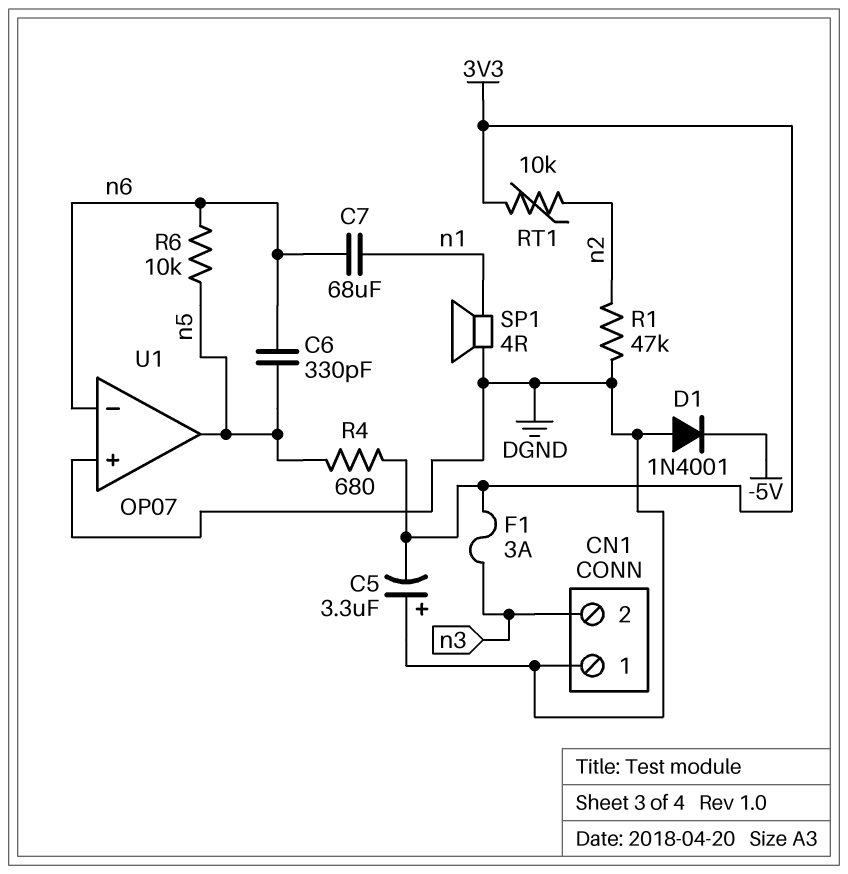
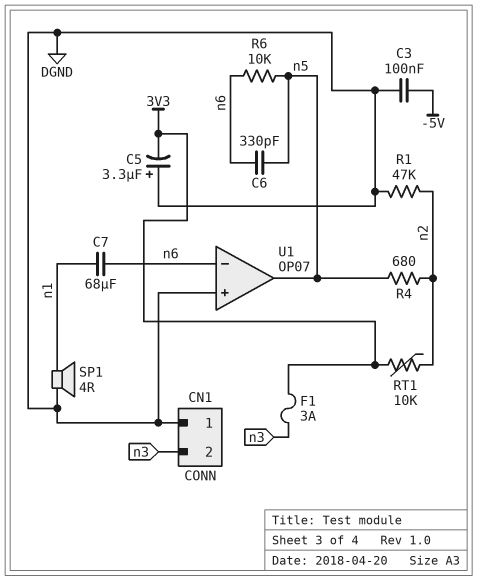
C3: none -> 100nF (-5V, DGND)
D1: diode 1N4001 (A DGND, K -5V) -> none
R4: 680 (3V3, n5) -> 680 (n2, n5)

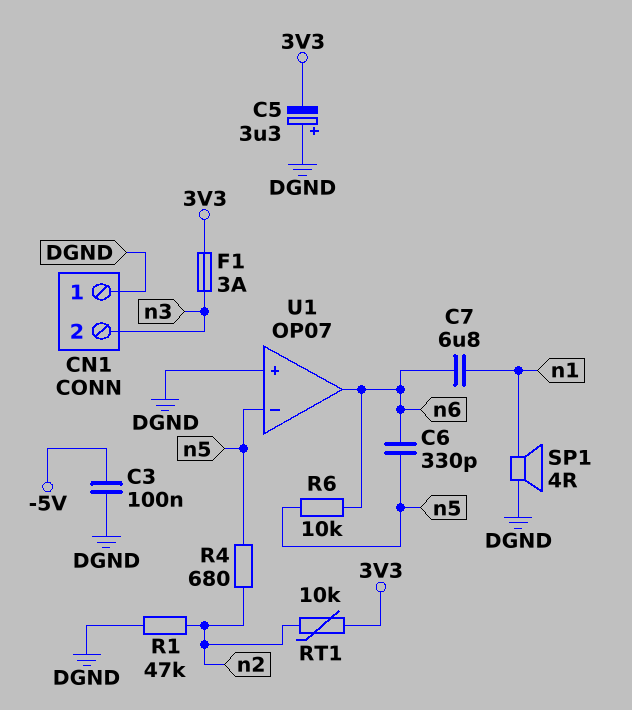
C7: 68uF (n1, n6) -> 6.8uF (n1, n6)
U1 pin in-: n6 -> n5
U1 pin out: n5 -> n6

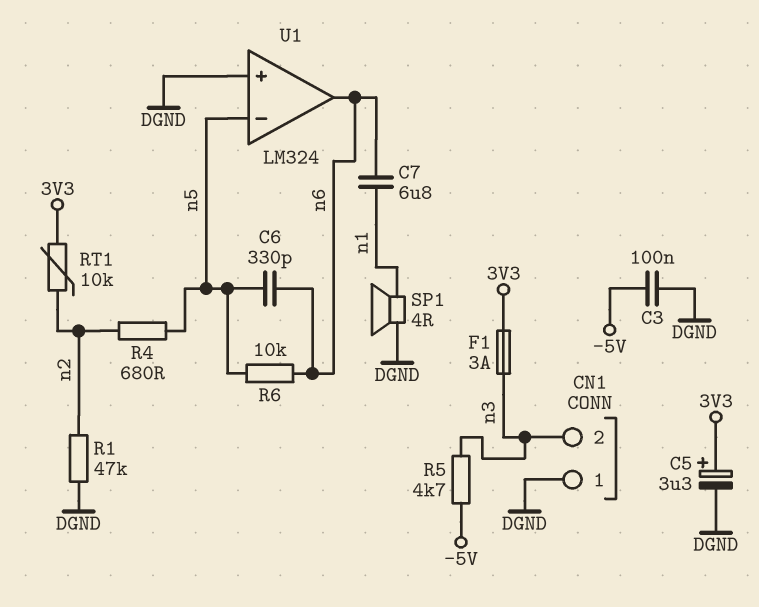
C5: 3.3uF (plus DGND, minus 3V3) -> 3.3uF (plus 3V3, minus DGND)
R5: none -> 4.7k (-5V, n3)
U1: OP07 -> LM324

